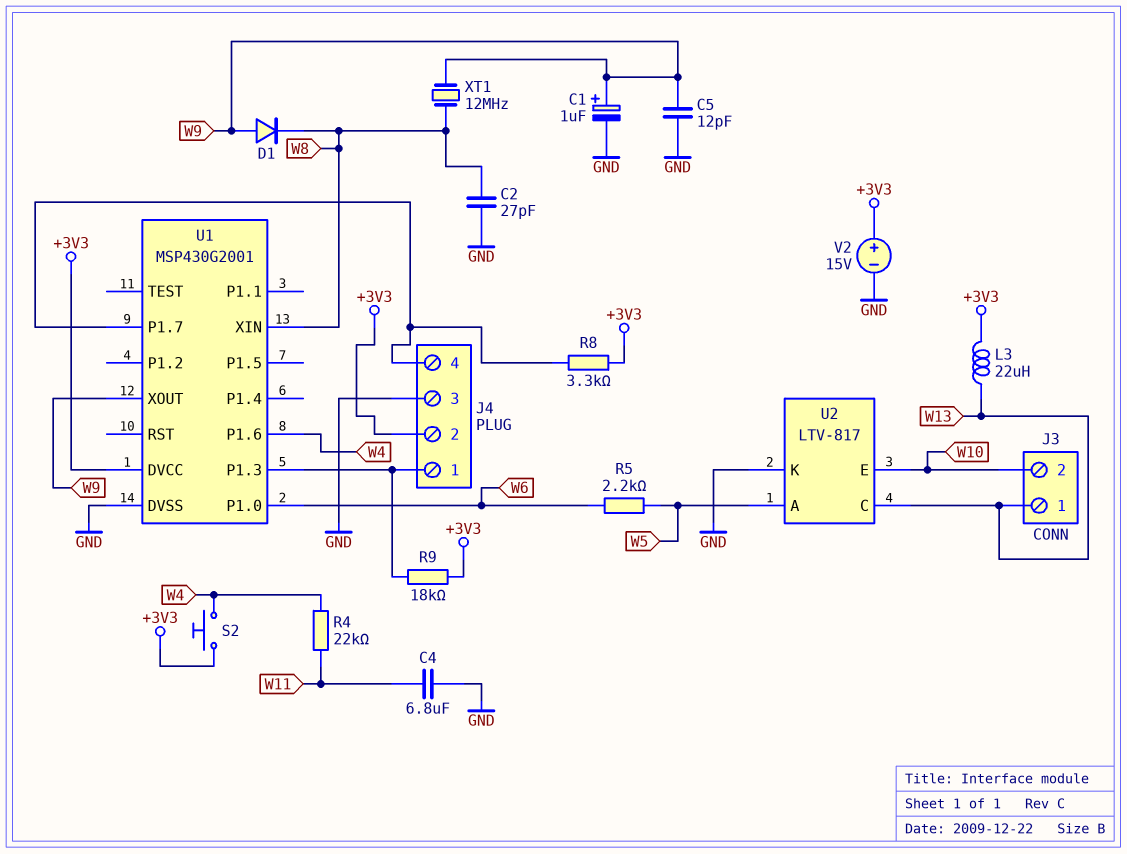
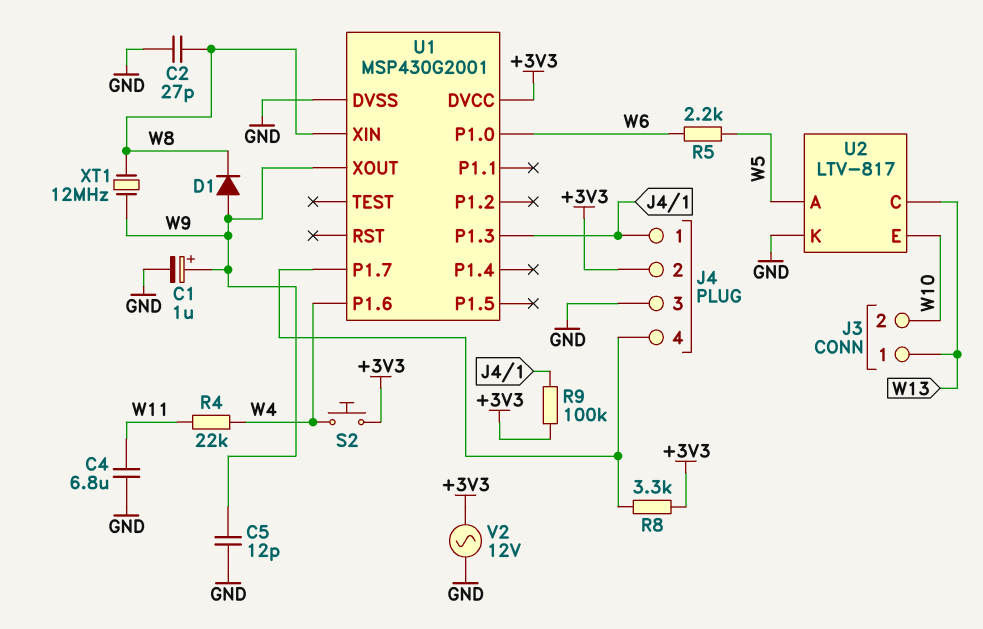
L3: 22uH (+3V3, W13) -> none
R9: 18k (+3V3, J4/1) -> 100k (+3V3, J4/1)
V2: 15V (plus +3V3, minus GND) -> AC 12V (+3V3, GND)

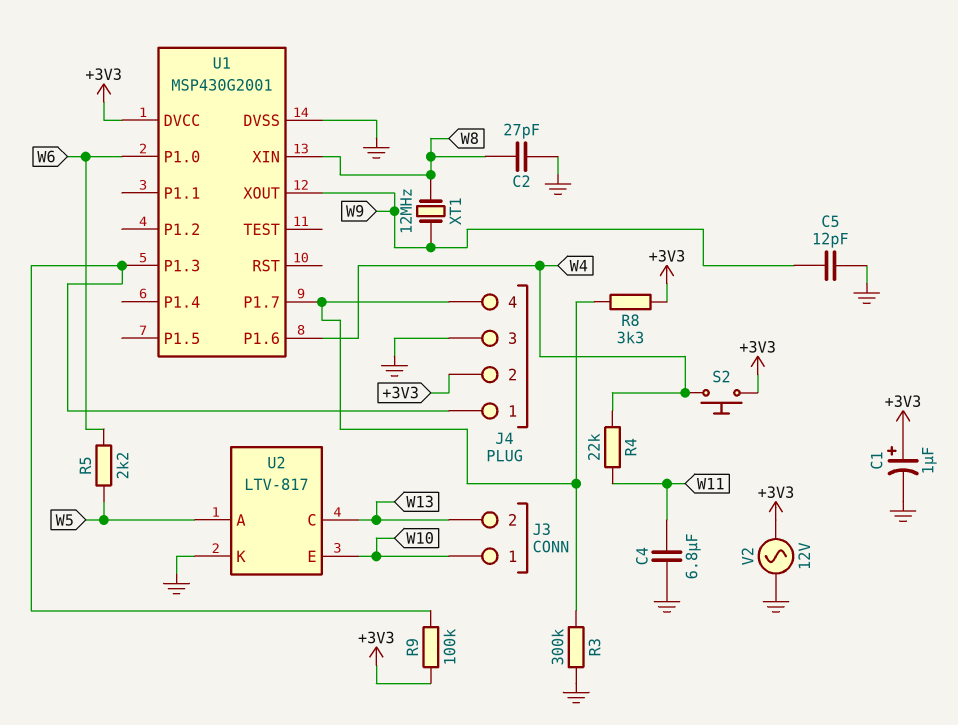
C1: 1uF (plus W9, minus GND) -> 1uF (plus +3V3, minus GND)
D1: diode (A W9, K W8) -> none
J3 pin 1: W13 -> W10
J3 pin 2: W10 -> W13
R3: none -> 300k (GND, J4/4)

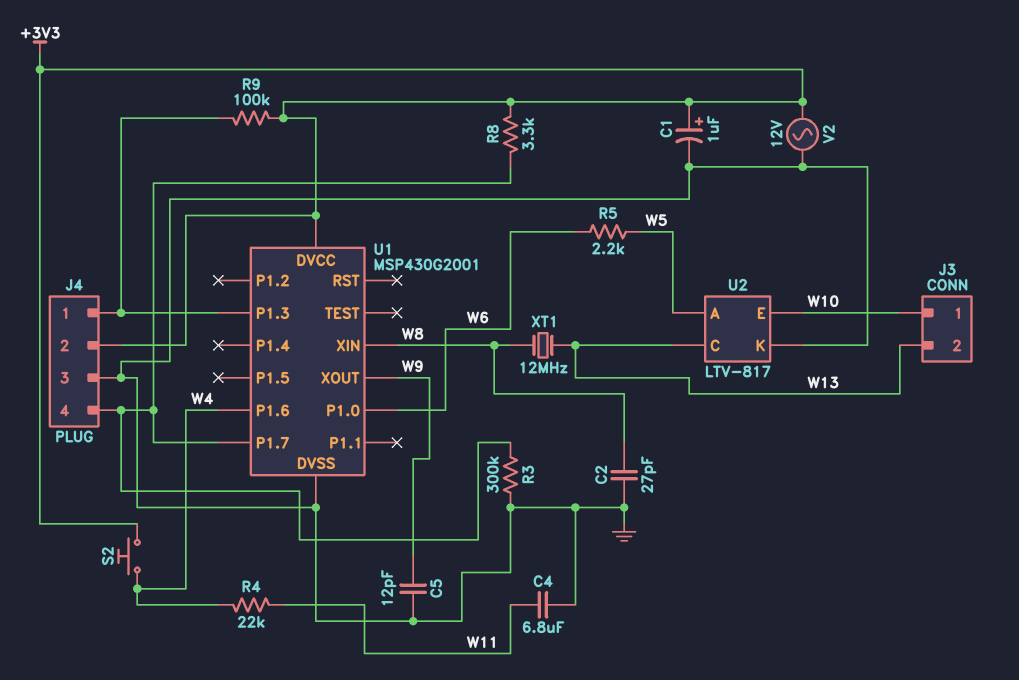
XT1: 12MHz (W8, W9) -> 12MHz (W8, W13)

